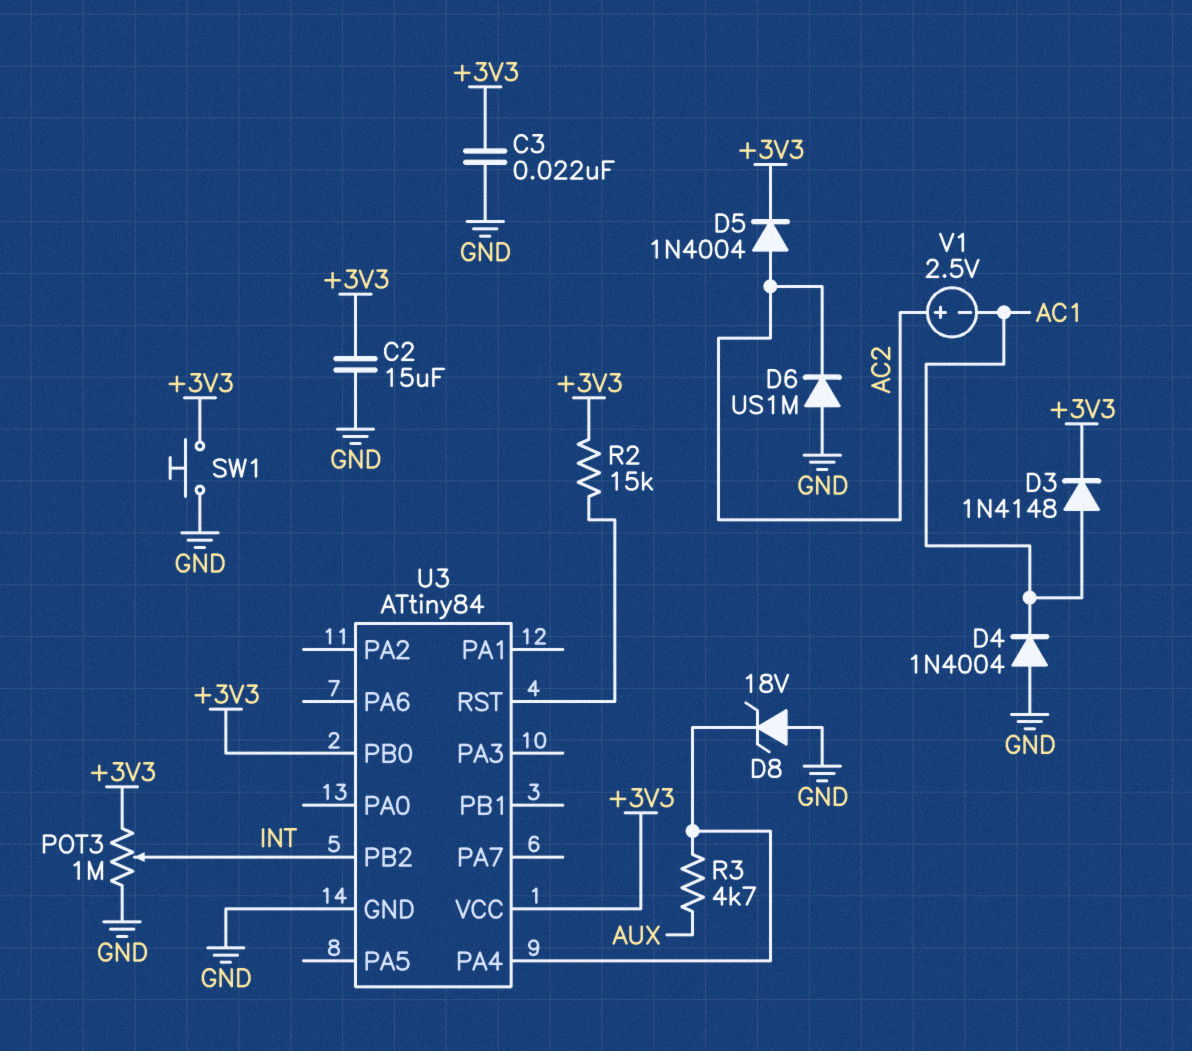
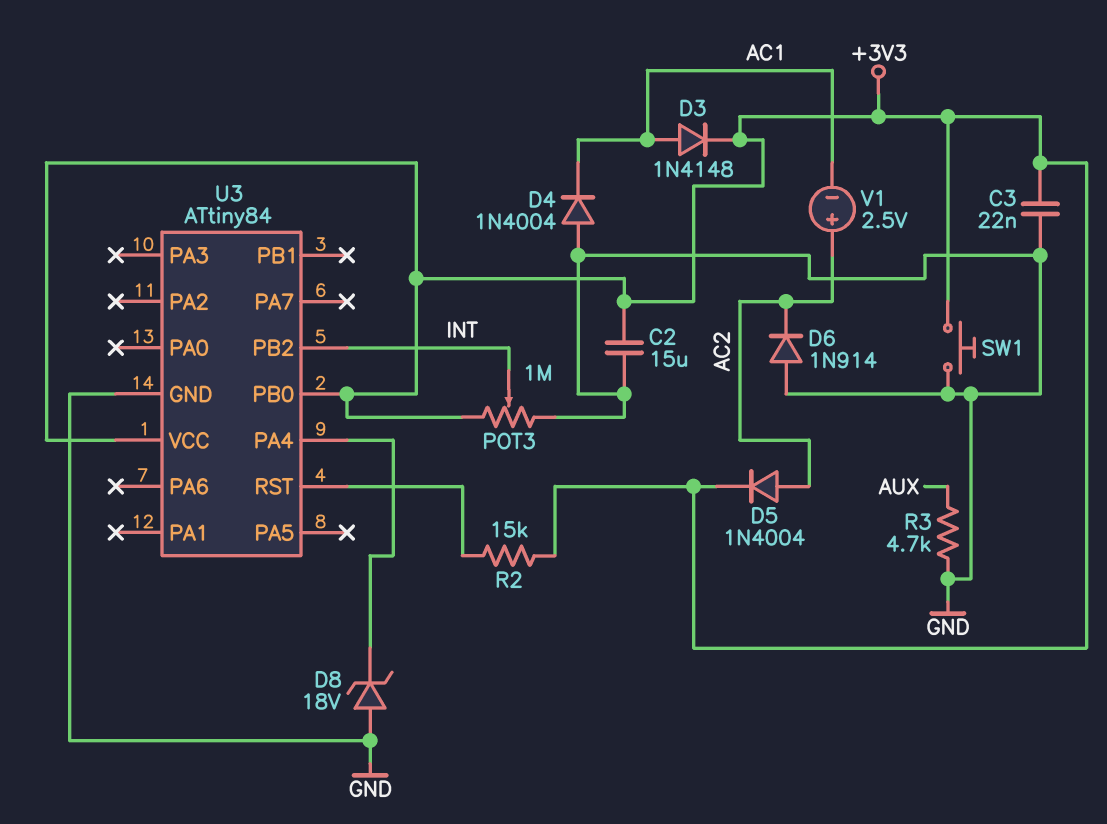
D6: diode US1M (A GND, K AC2) -> diode 1N914 (A GND, K AC2)
R3: 4.7k (AUX, U3/PA4) -> 4.7k (AUX, GND)

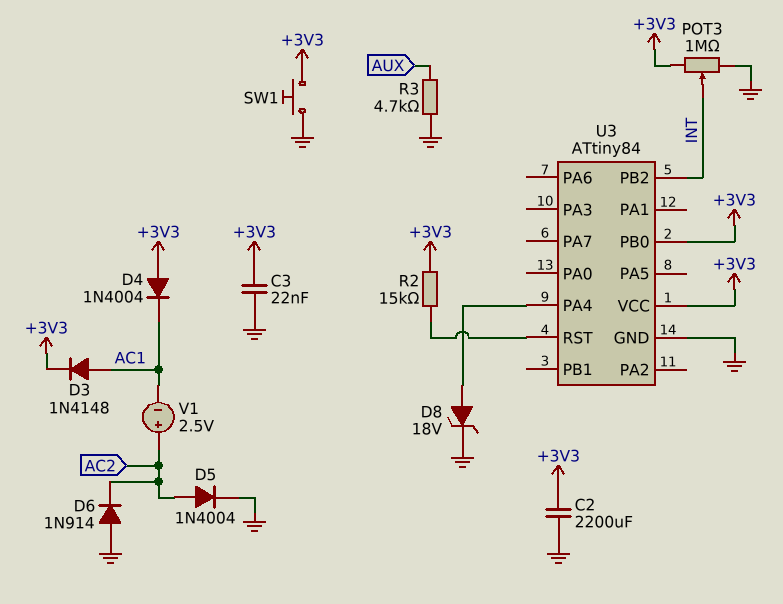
C2: 15uF (+3V3, GND) -> 2200uF (+3V3, GND)
D4: diode 1N4004 (A GND, K AC1) -> diode 1N4004 (A +3V3, K AC1)
D5: diode 1N4004 (A AC2, K +3V3) -> diode 1N4004 (A AC2, K GND)
D8: zener 18V (A GND, K U3/PA4) -> zener 18V (A U3/PA4, K GND)

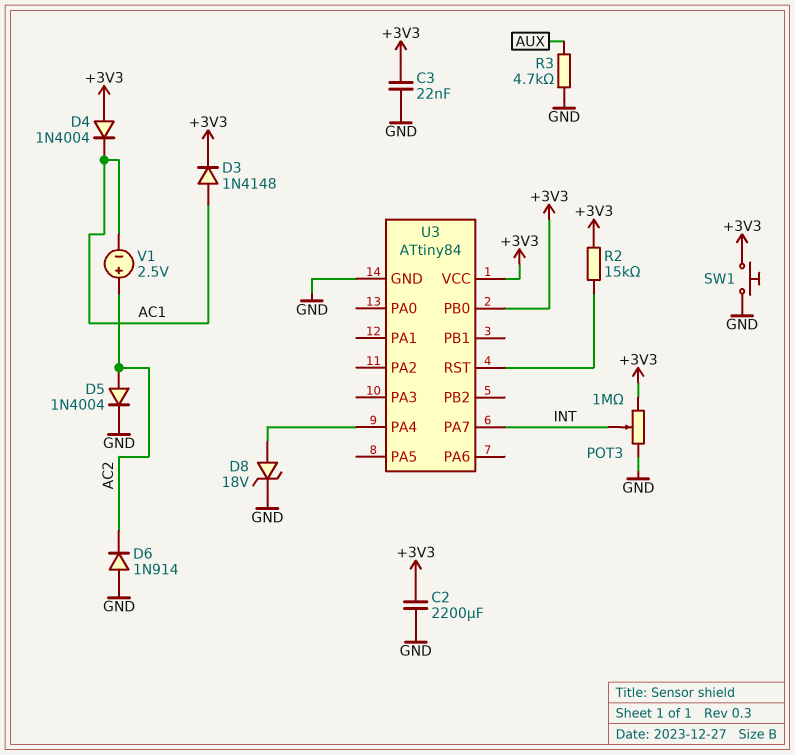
U3 pin PA7: none -> INT
U3 pin PB2: INT -> none

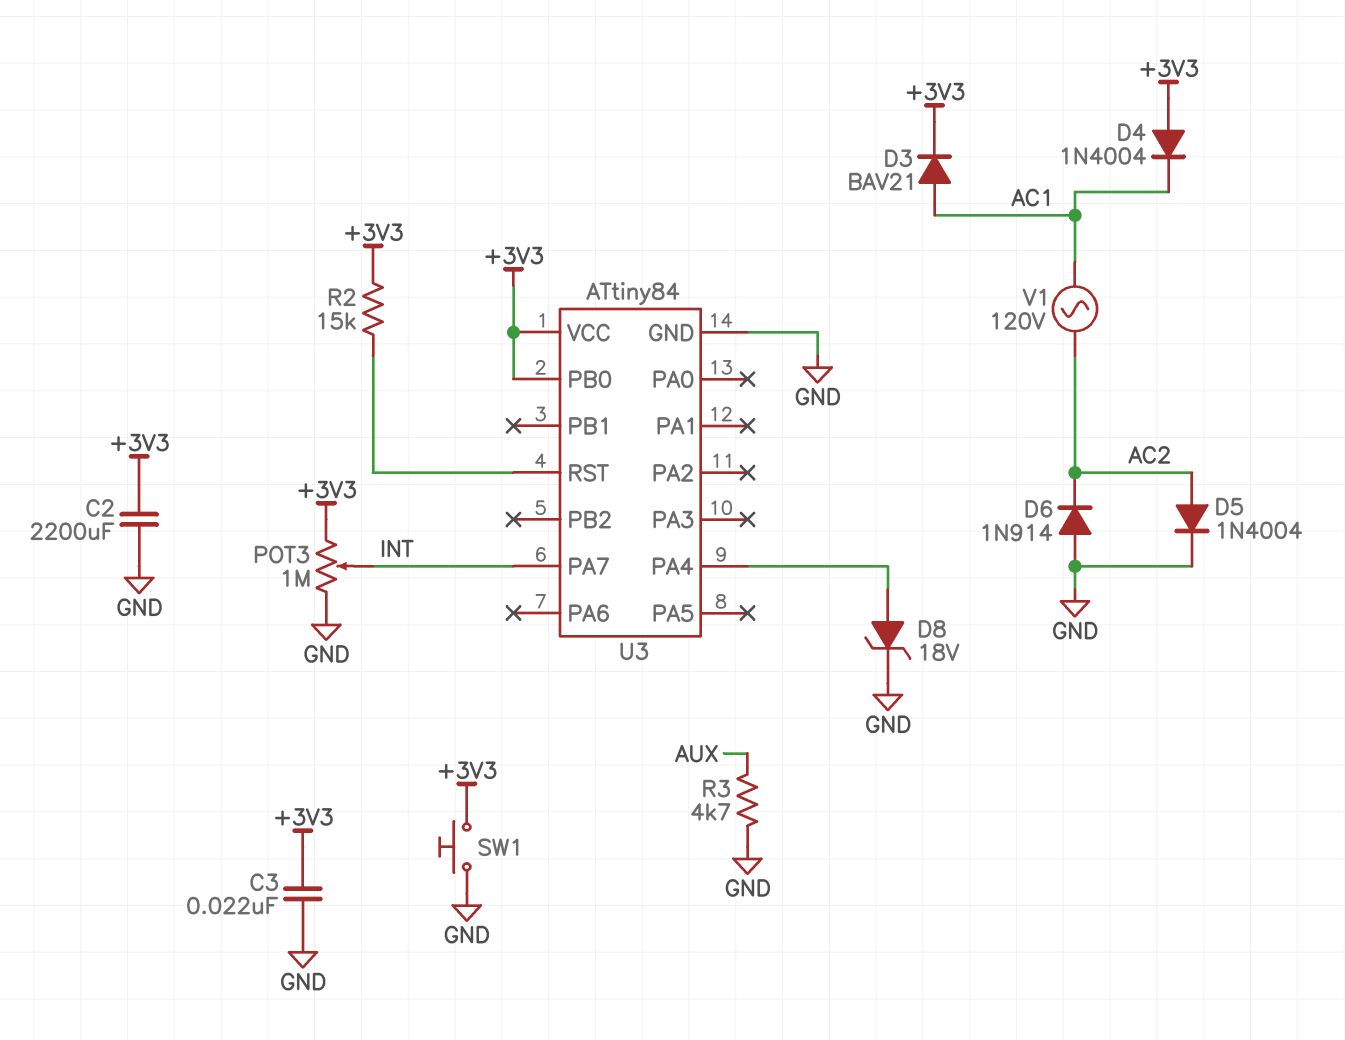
D3: diode 1N4148 (A AC1, K +3V3) -> diode BAV21 (A AC1, K +3V3)
V1: 2.5V (plus AC2, minus AC1) -> AC 120V (AC1, AC2)

